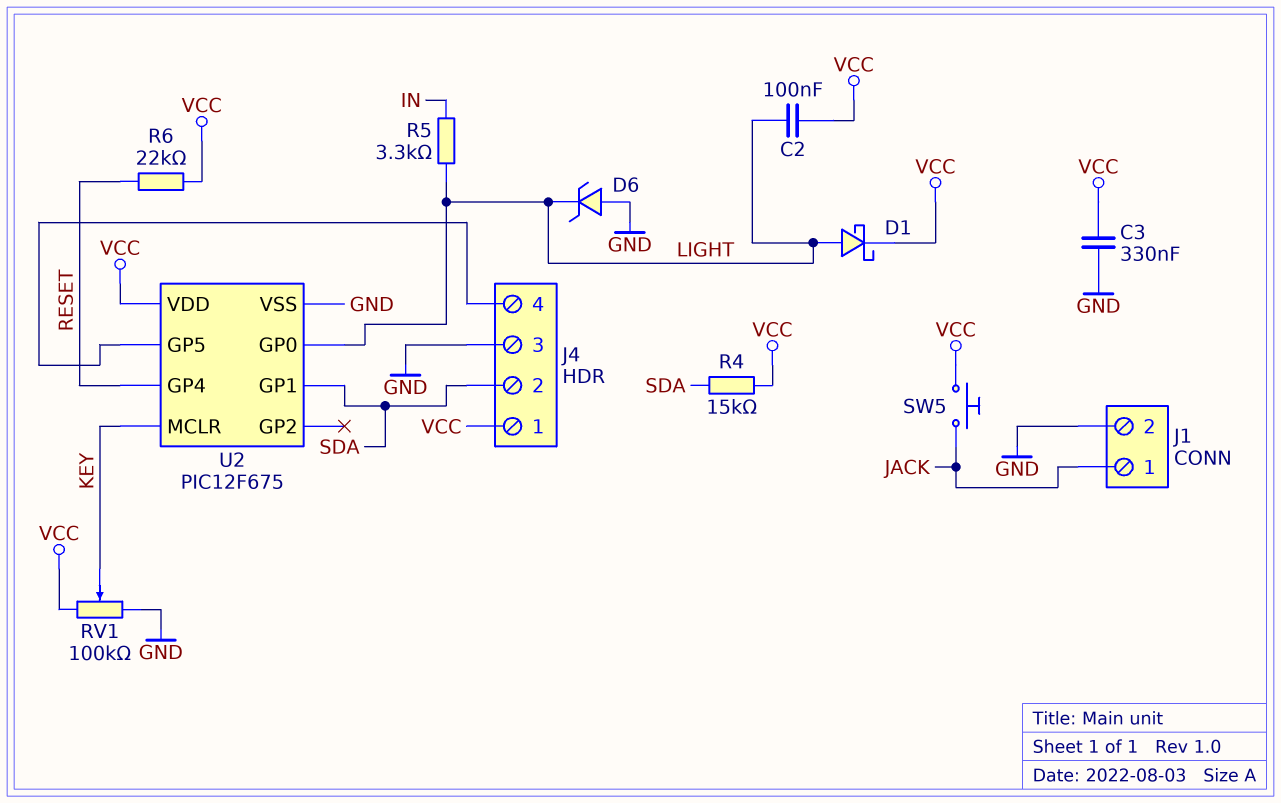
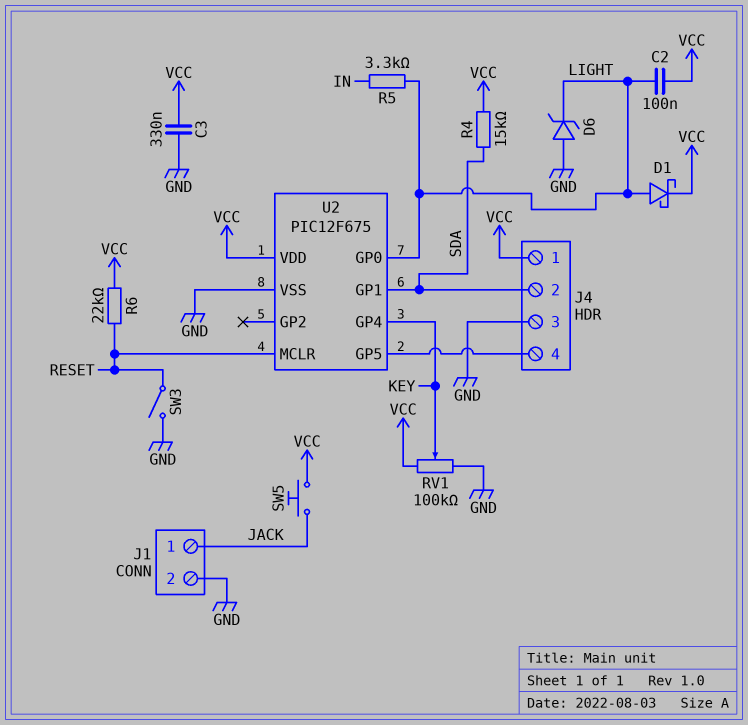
SW3: none -> switch (GND, RESET)
U2 pin GP4: RESET -> KEY
U2 pin MCLR: KEY -> RESET

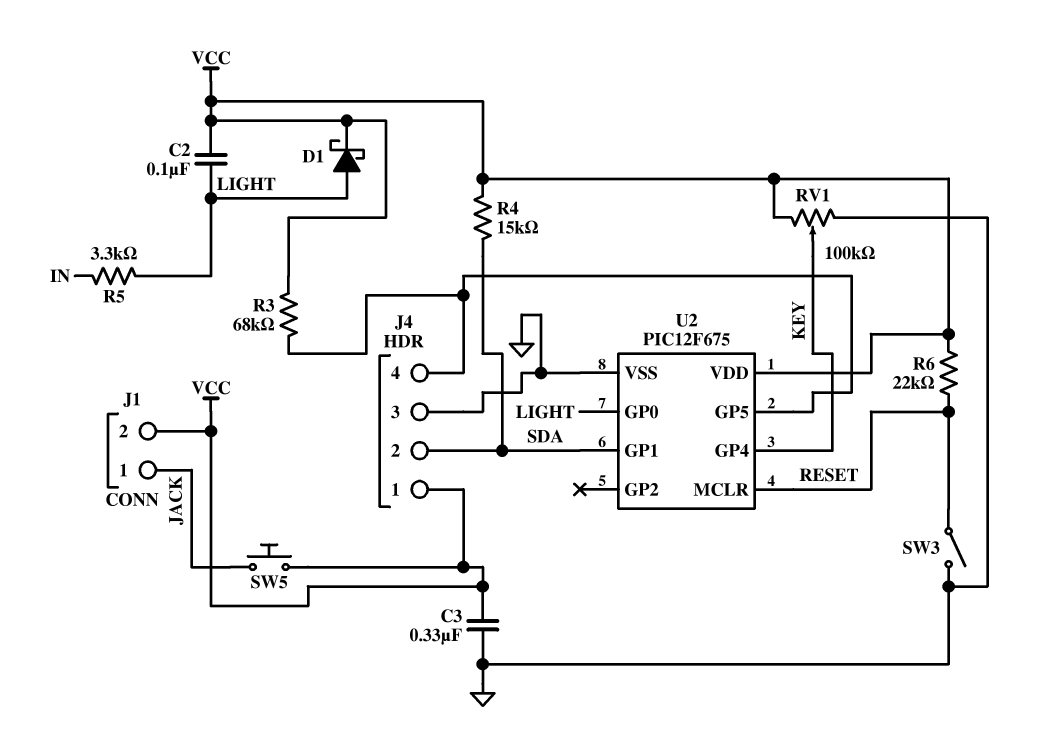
D6: zener (A GND, K LIGHT) -> none
J1 pin 2: GND -> VCC
R3: none -> 68k (J4/4, VCC)

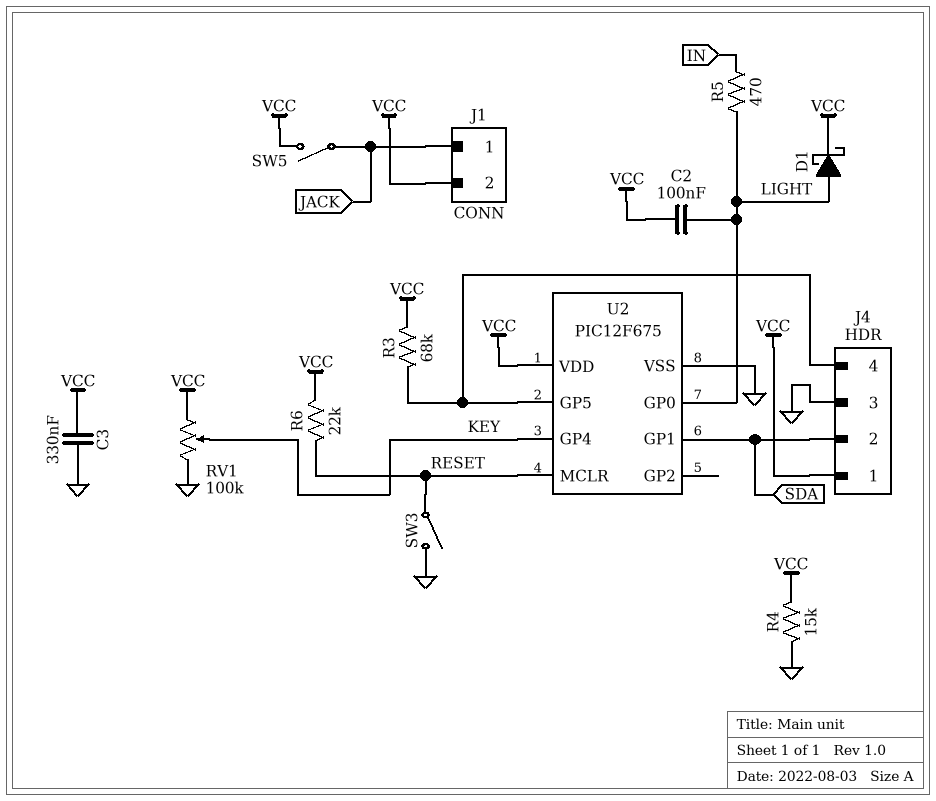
R4: 15k (SDA, VCC) -> 15k (GND, VCC)
R5: 3.3k (IN, LIGHT) -> 470 (IN, LIGHT)
SW5: button (JACK, VCC) -> switch (JACK, VCC)

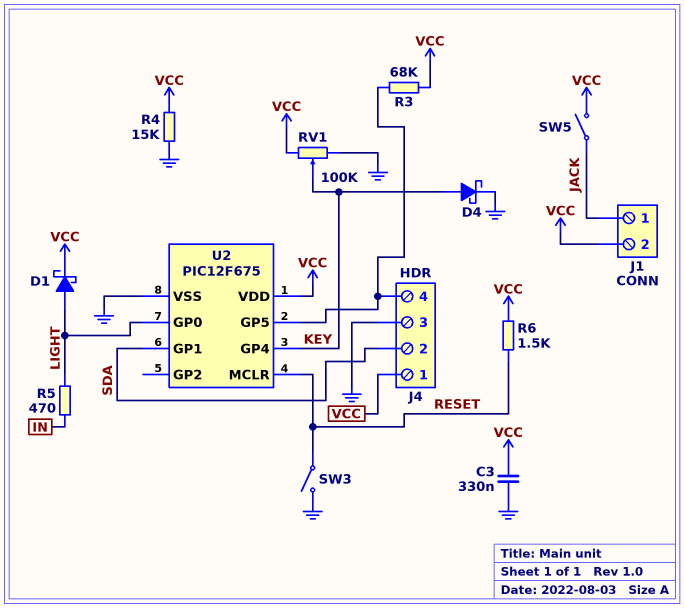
C2: 100nF (LIGHT, VCC) -> none
D4: none -> schottky (A KEY, K GND)
R6: 22k (RESET, VCC) -> 1.5k (RESET, VCC)

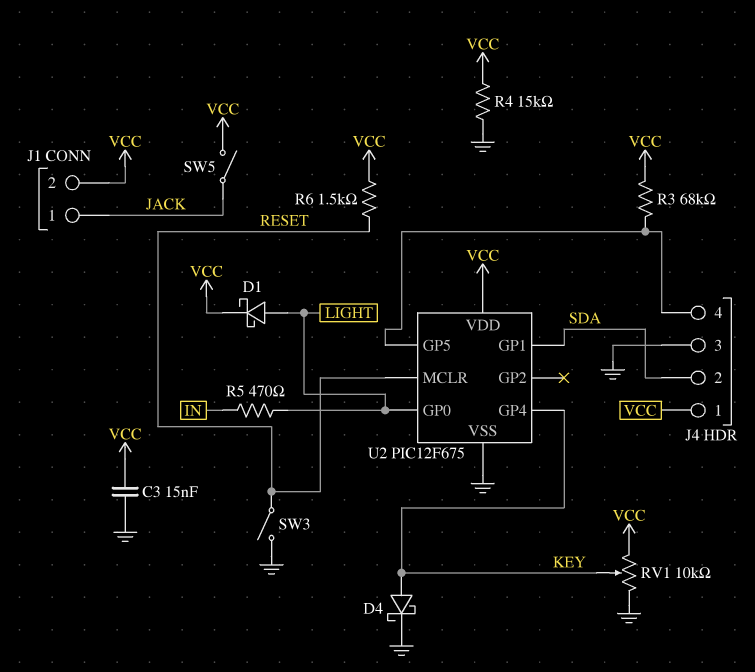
C3: 330nF (GND, VCC) -> 15nF (GND, VCC)
RV1: 100k (GND, VCC, wiper KEY) -> 10k (GND, VCC, wiper KEY)

